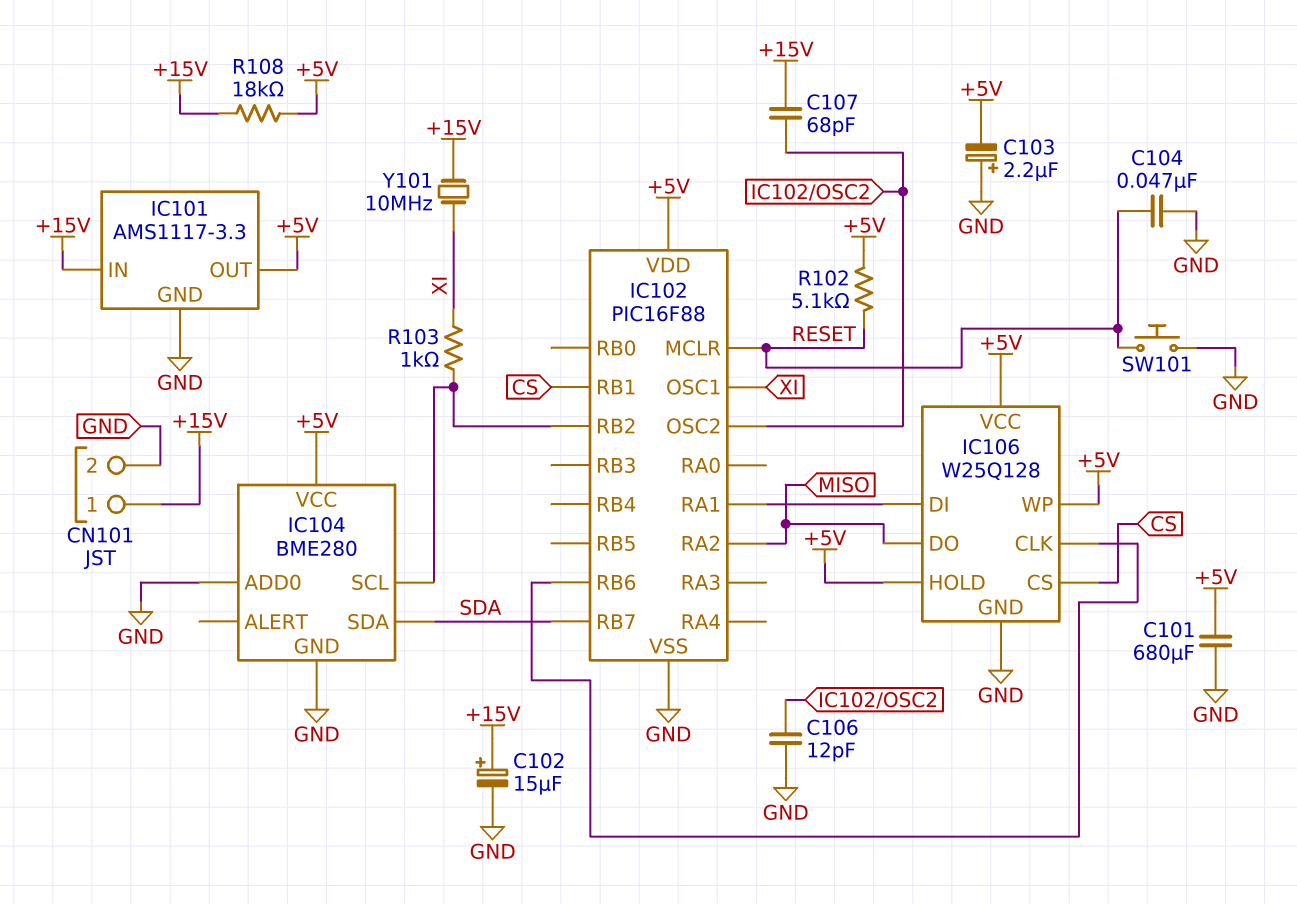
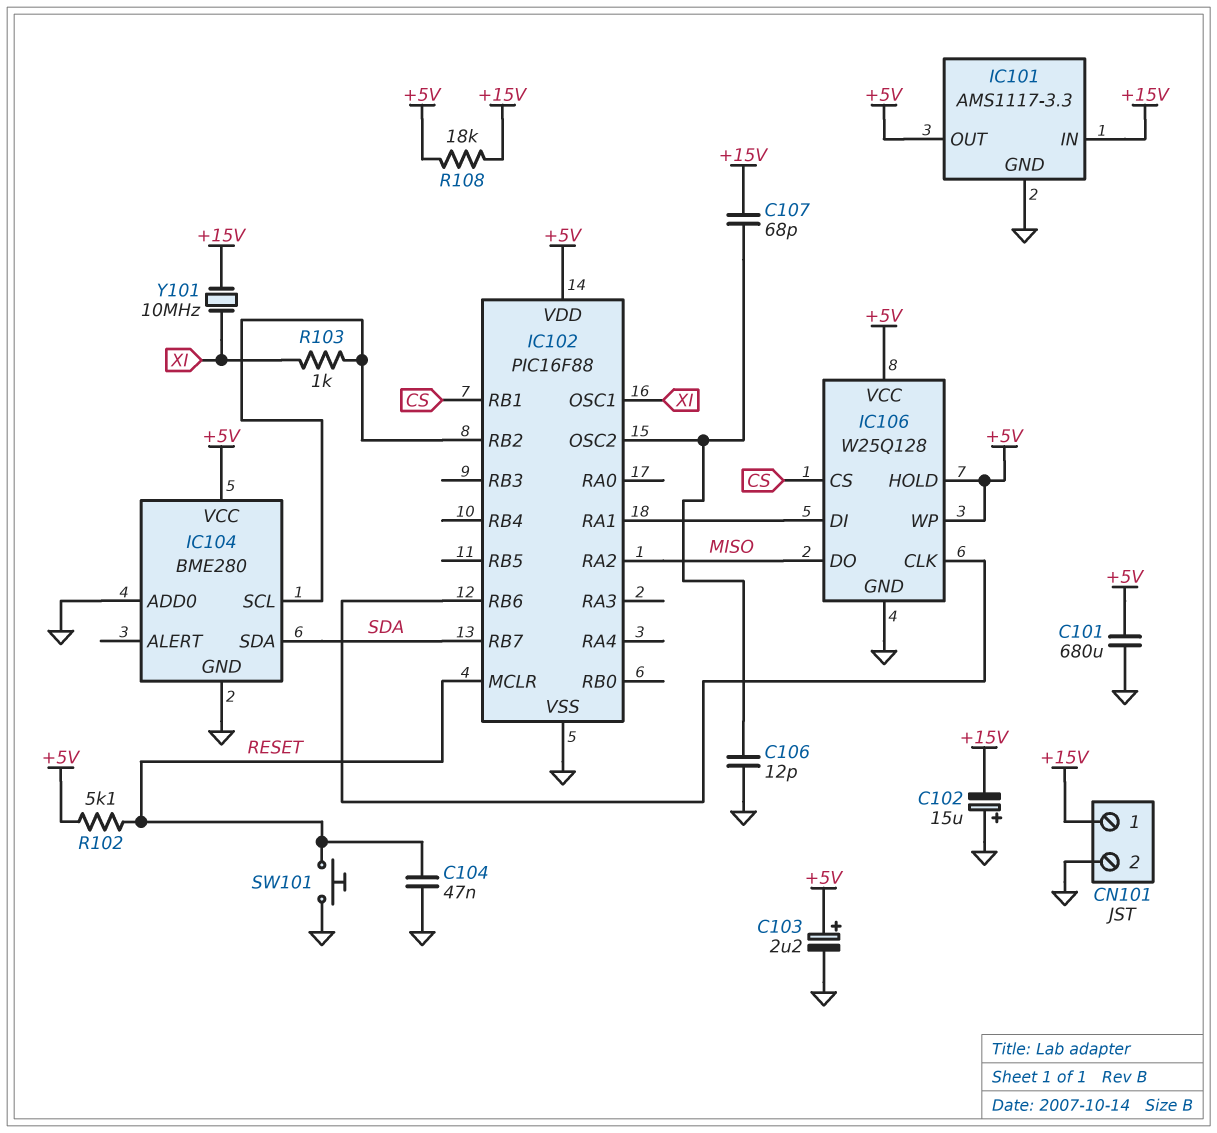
C102: 15uF (plus +15V, minus GND) -> 15uF (plus GND, minus +15V)
C103: 2.2uF (plus GND, minus +5V) -> 2.2uF (plus +5V, minus GND)

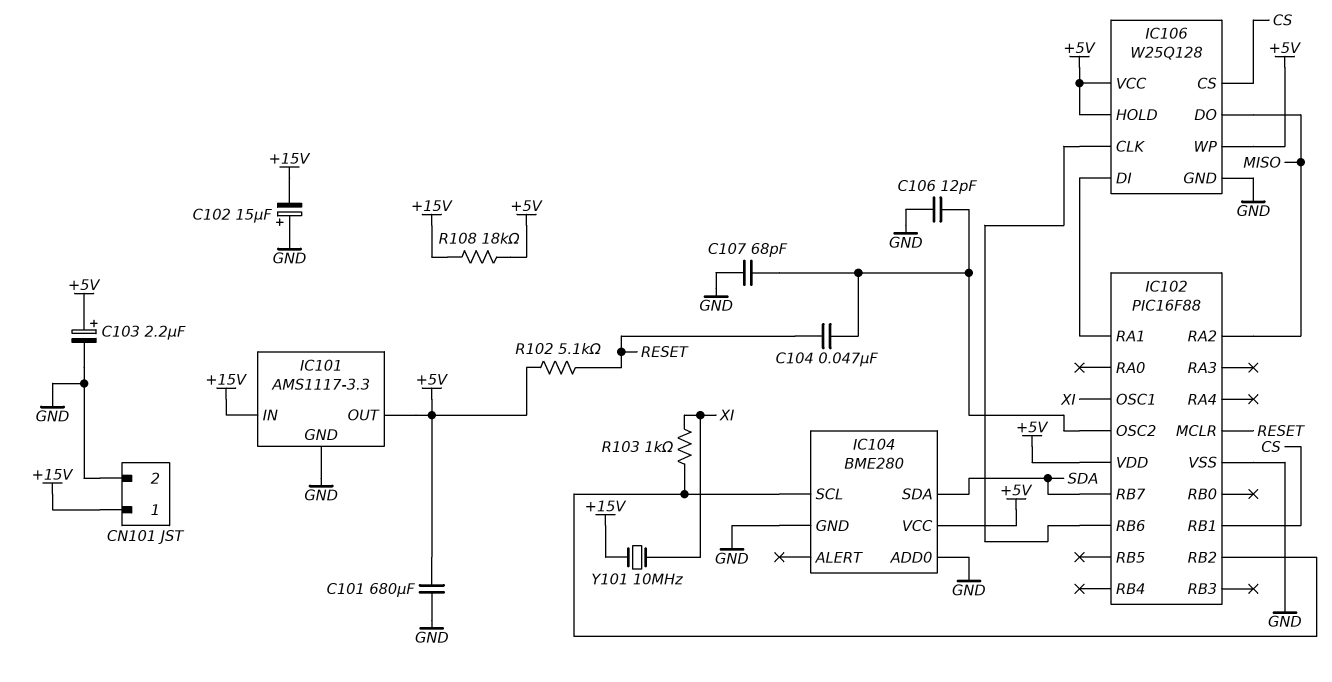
C104: 47nF (GND, RESET) -> 47nF (IC102/OSC2, RESET)
C107: 68pF (+15V, IC102/OSC2) -> 68pF (GND, IC102/OSC2)
SW101: button (GND, RESET) -> none

